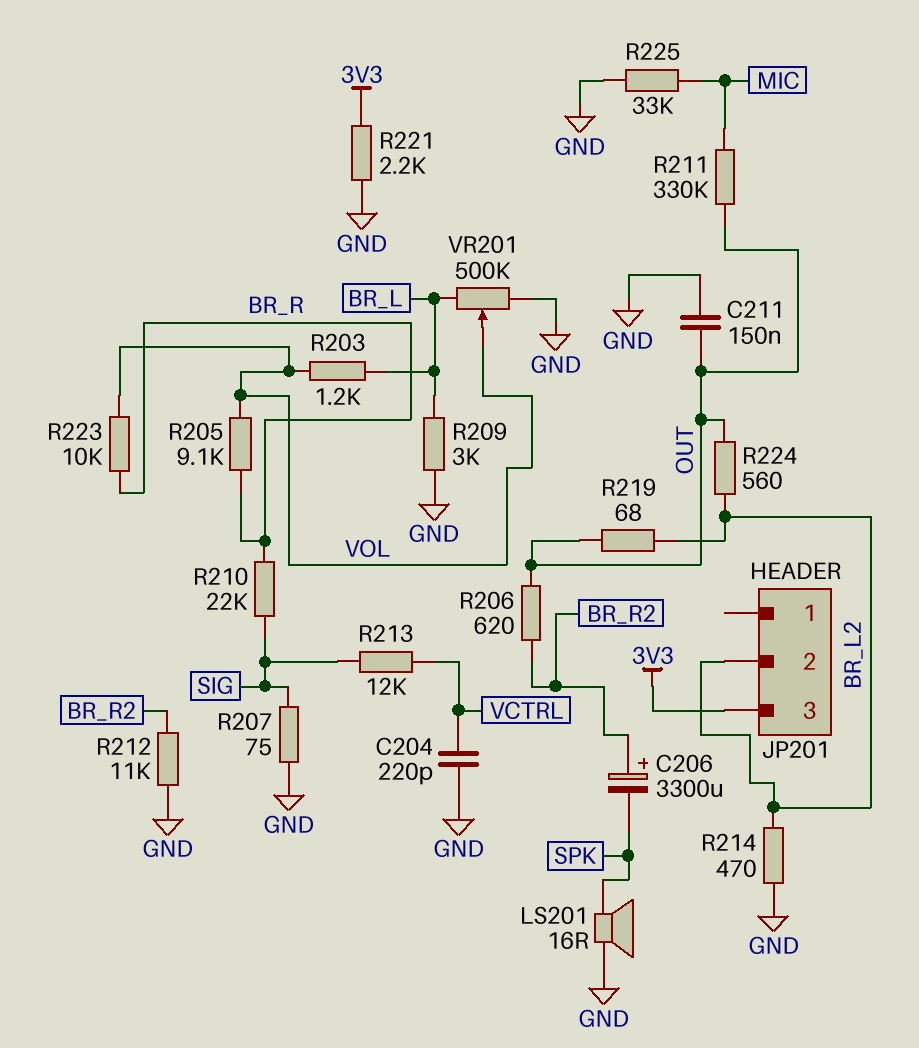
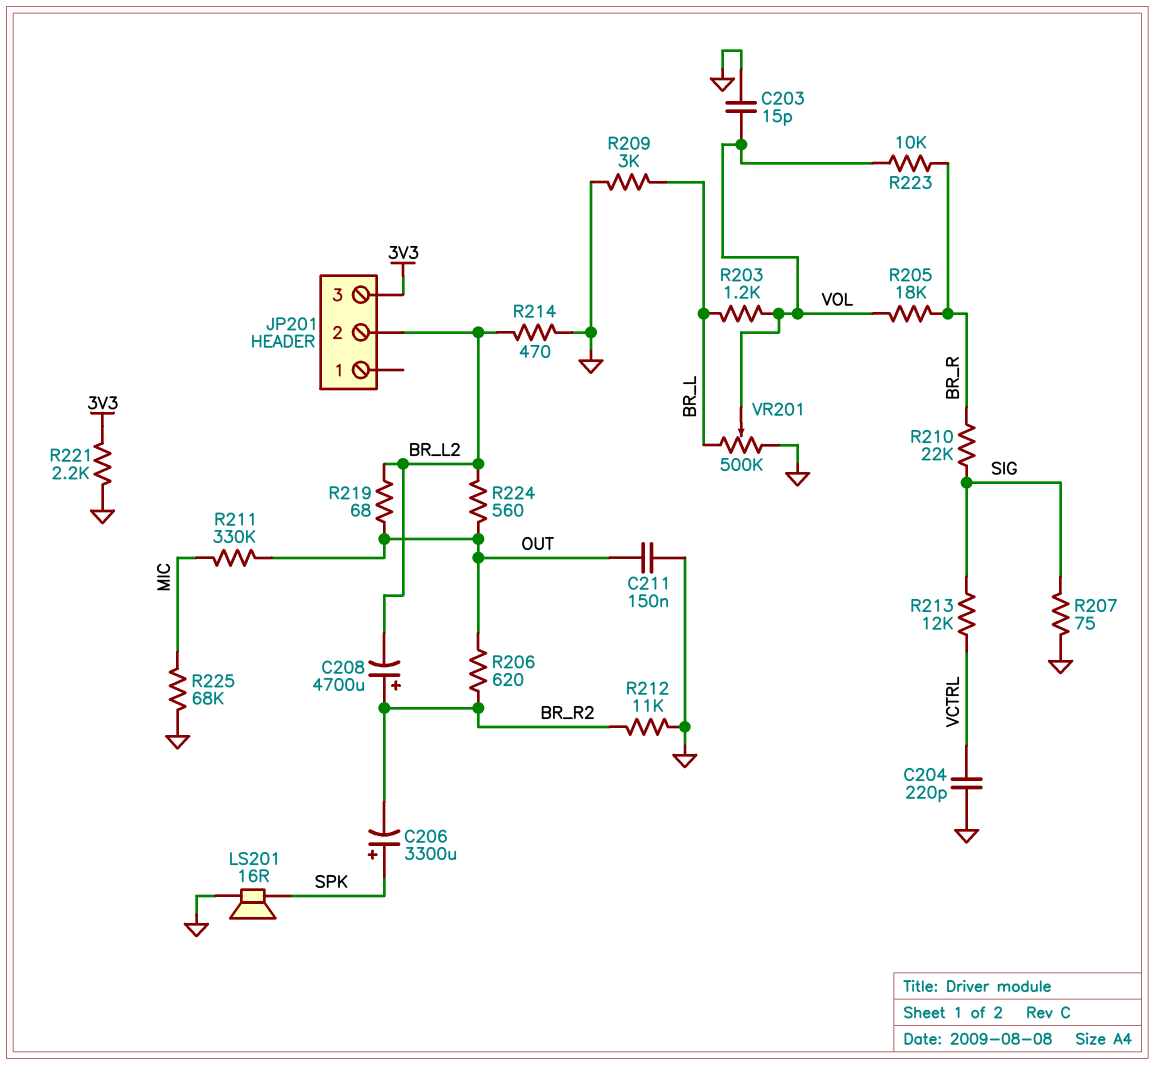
C203: none -> 15pF (GND, VOL)
C206: 3300uF (plus BR_R2, minus SPK) -> 3300uF (plus SPK, minus BR_R2)
C208: none -> 4700uF (plus BR_R2, minus BR_L2)
R205: 9.1k (BR_R, VOL) -> 18k (BR_R, VOL)
R225: 33k (GND, MIC) -> 68k (GND, MIC)

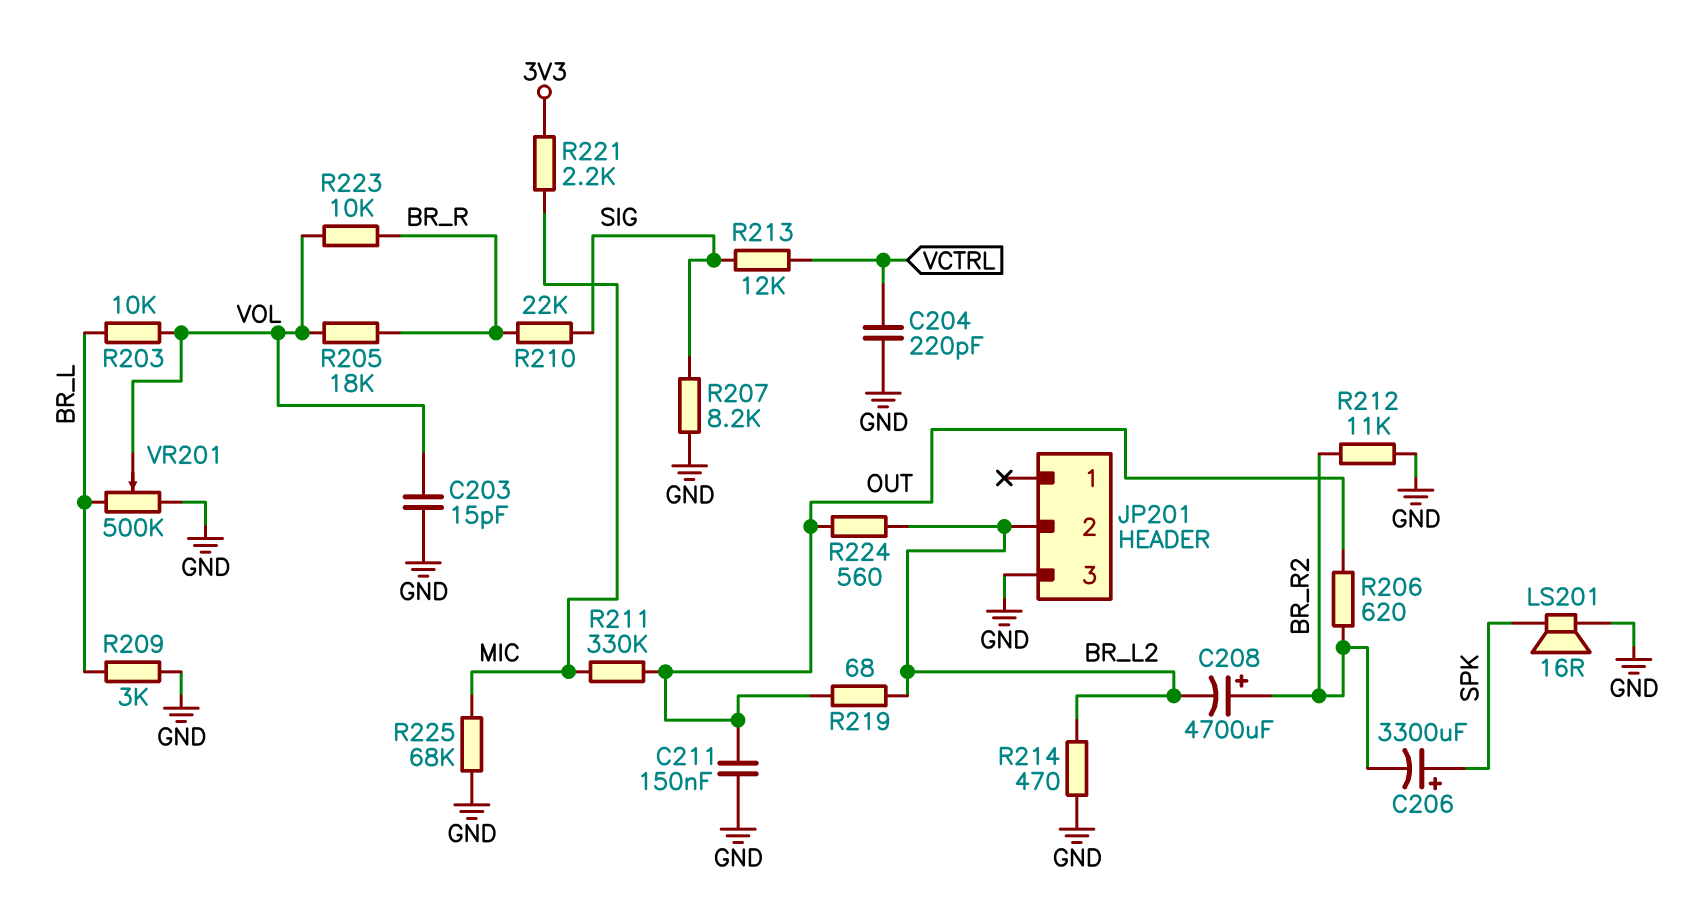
JP201 pin 3: 3V3 -> GND
R203: 1.2k (BR_L, VOL) -> 10k (BR_L, VOL)
R207: 75 (GND, SIG) -> 8.2k (GND, SIG)
R221: 2.2k (3V3, GND) -> 2.2k (3V3, MIC)

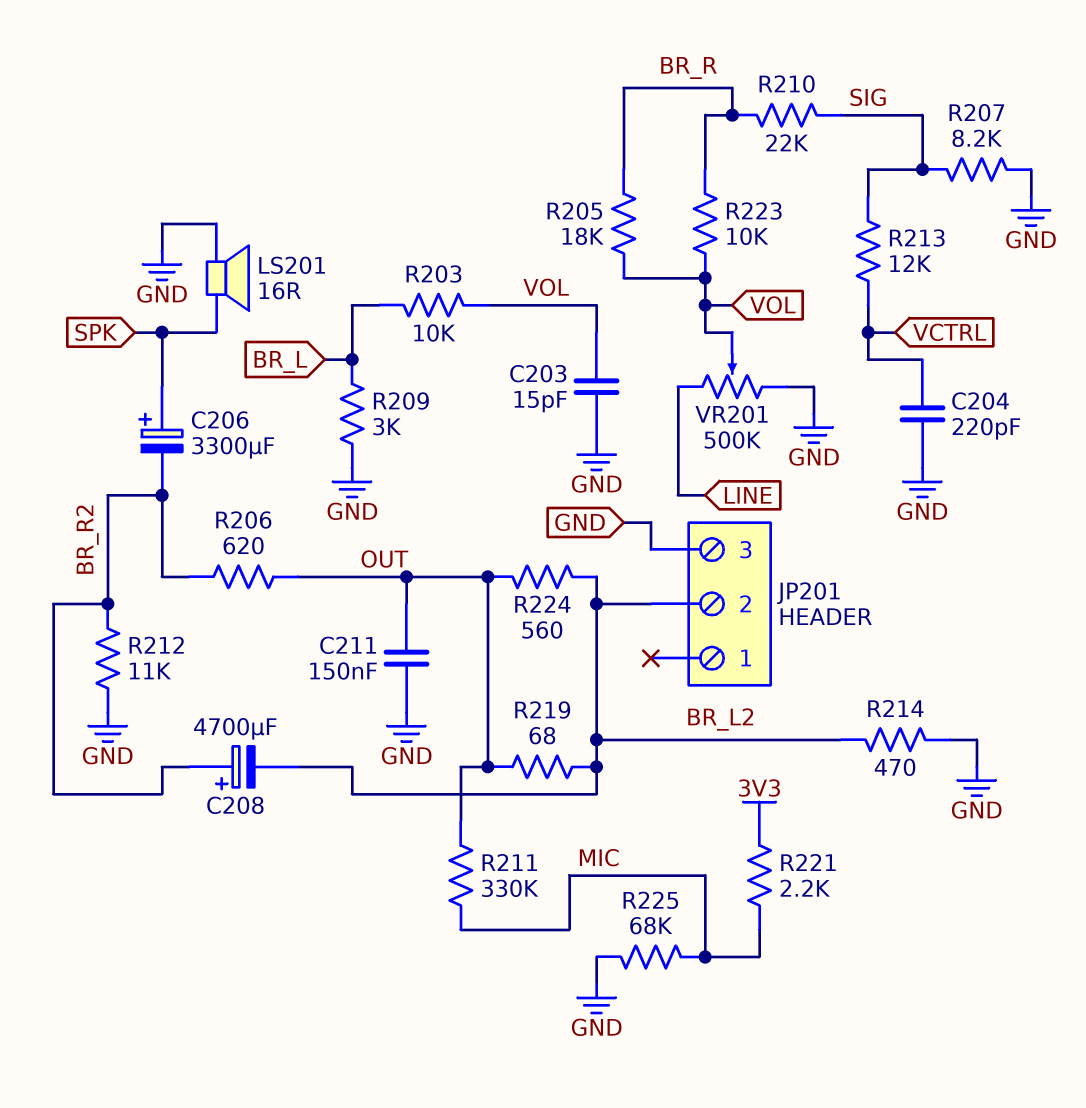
VR201: 500k (BR_L, GND, wiper VOL) -> 500k (GND, LINE, wiper VOL)

